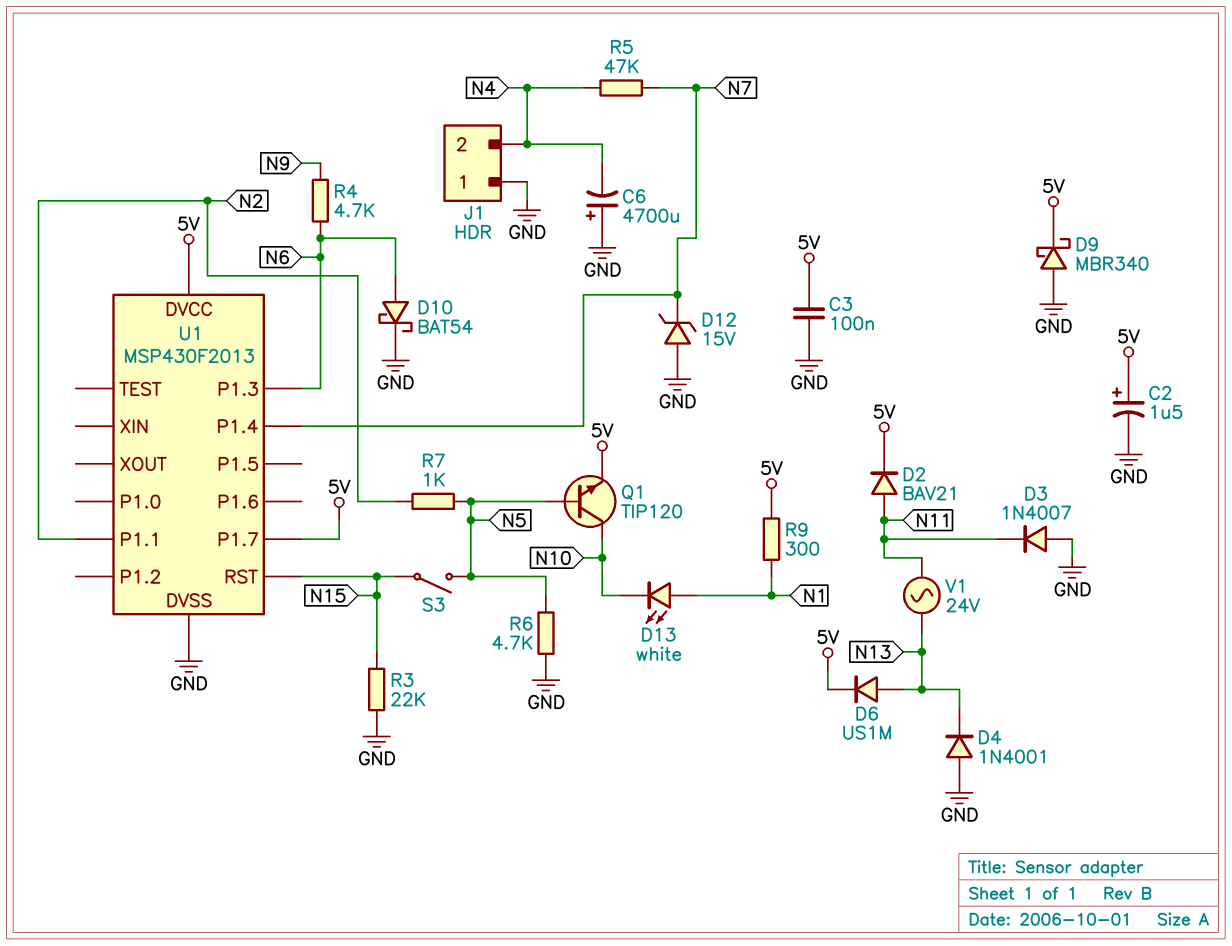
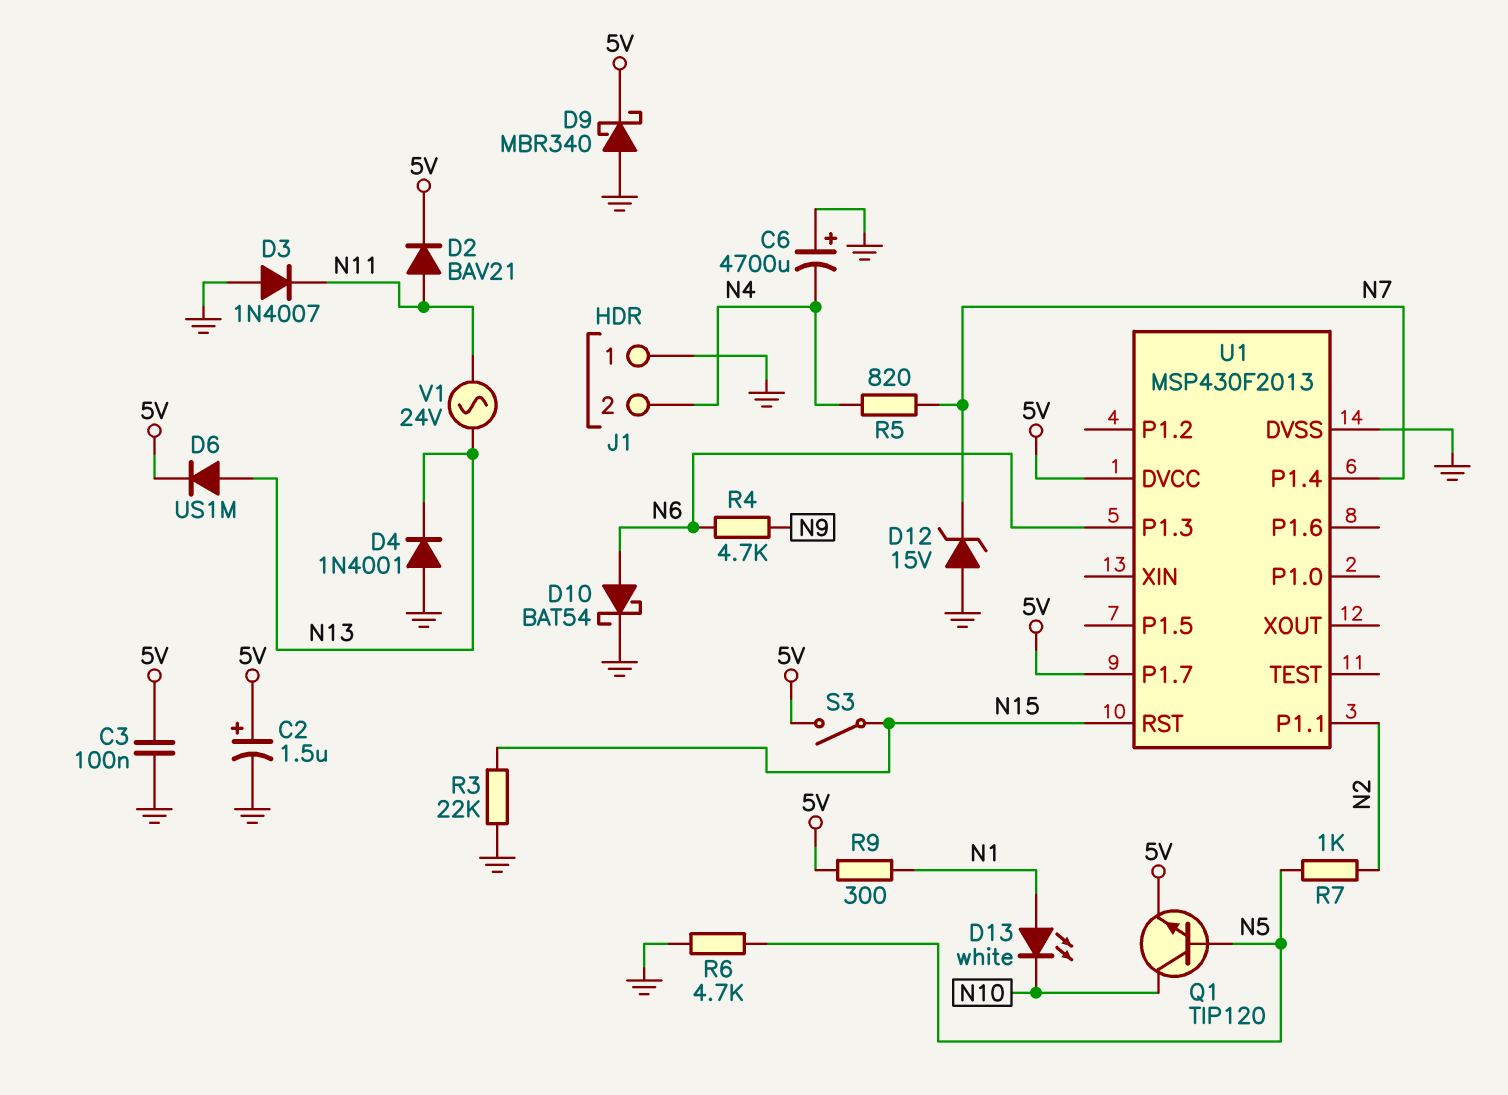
R5: 47k (N4, N7) -> 820 (N4, N7)
S3: switch (N5, N15) -> switch (5V, N15)

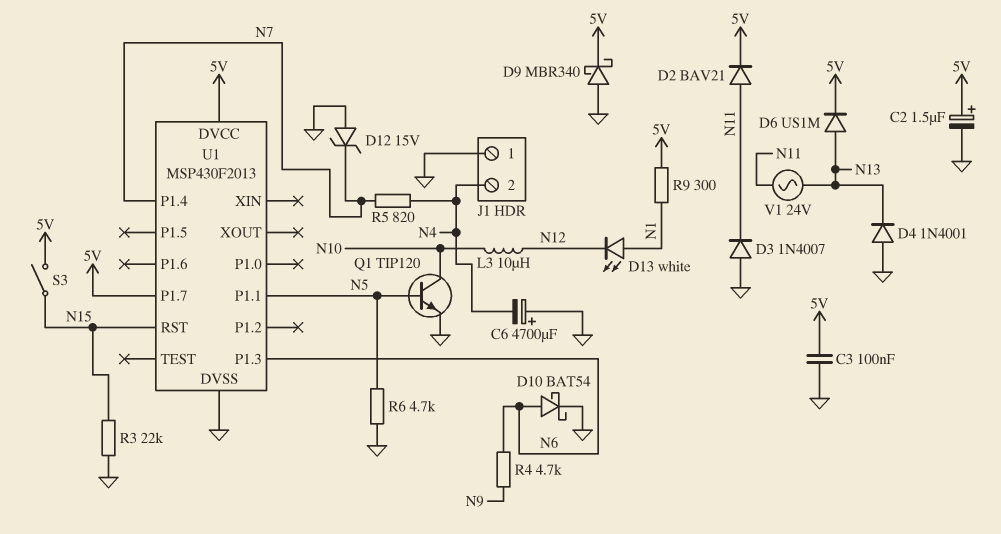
D13: LED white (A N1, K N10) -> LED white (A N1, K N12)
L3: none -> 10uH (N10, N12)
Q1: NPN TIP120 (B N5, C N10, E 5V) -> NPN TIP120 (B N5, C N10, E GND)
R7: 1k (N2, N5) -> none
U1 pin P1.1: N2 -> N5

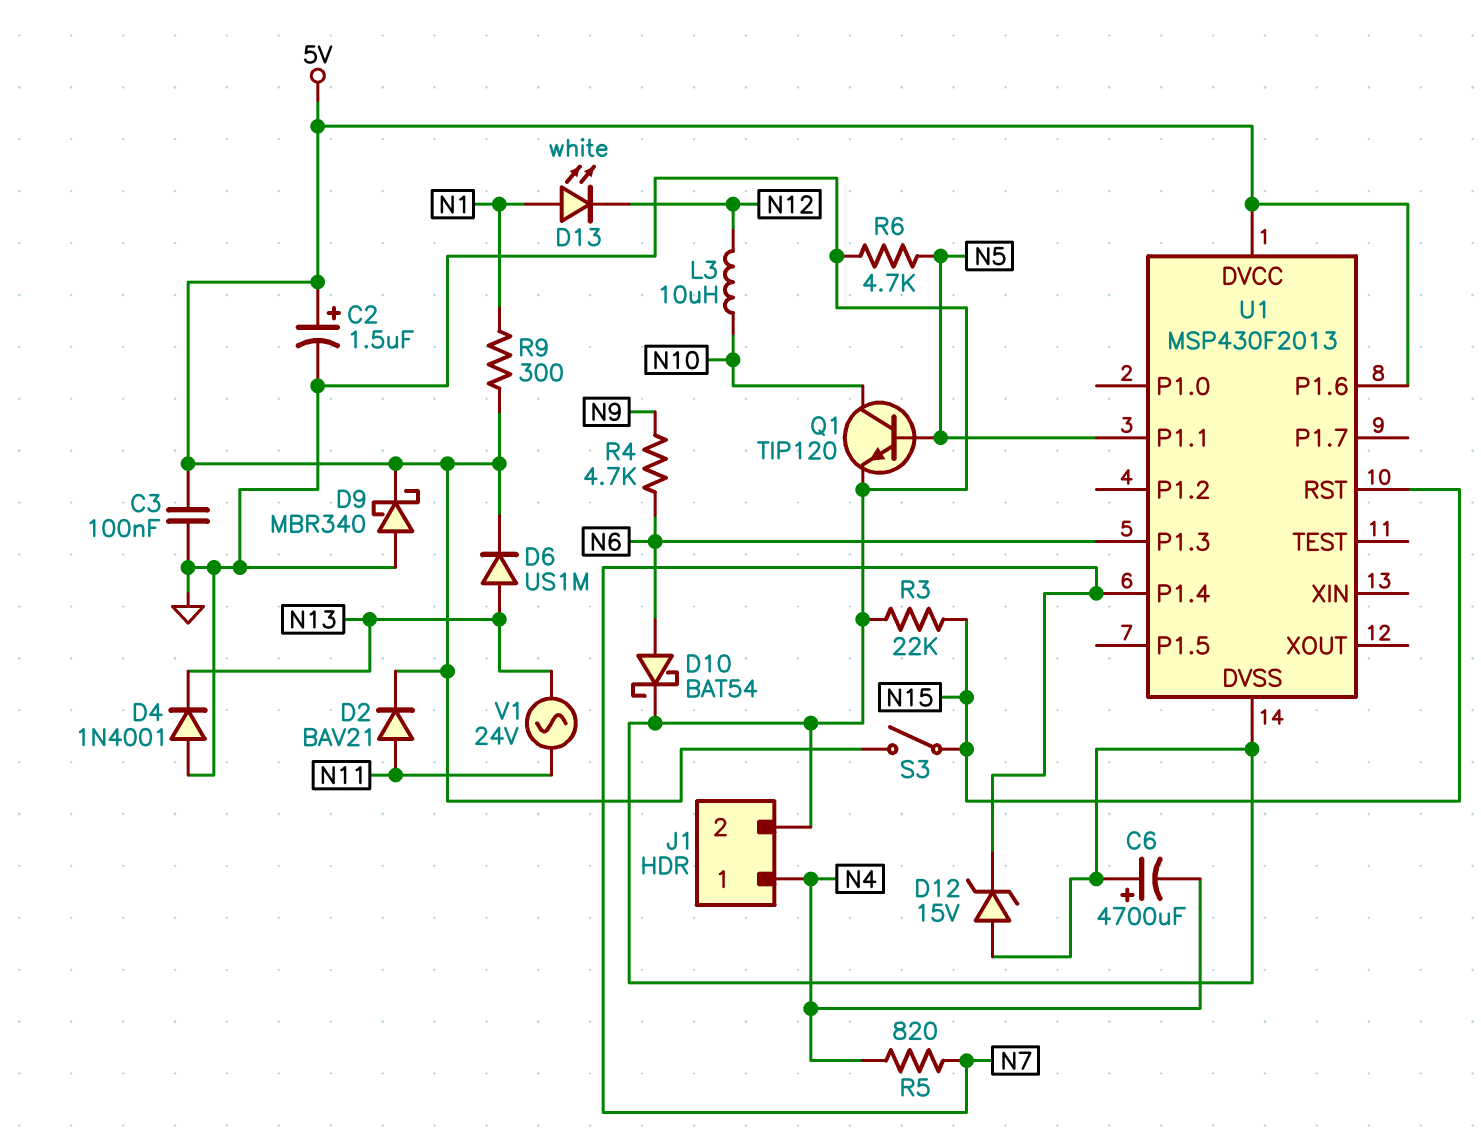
D3: diode 1N4007 (A GND, K N11) -> none
J1 pin 1: GND -> N4
J1 pin 2: N4 -> GND
U1 pin P1.6: none -> 5V
U1 pin P1.7: 5V -> none

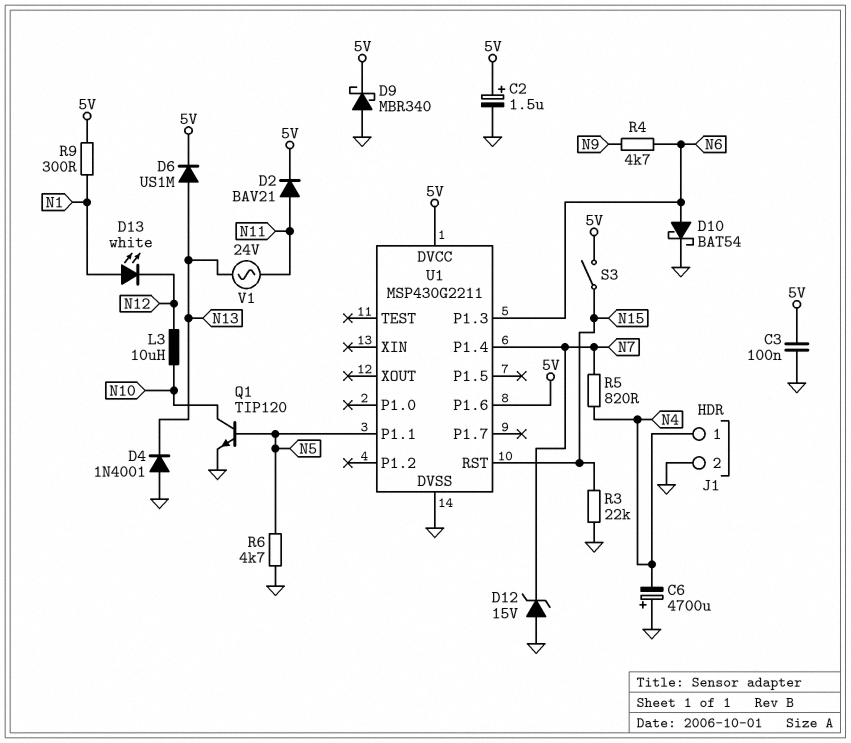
U1: MSP430F2013 -> MSP430G2211

